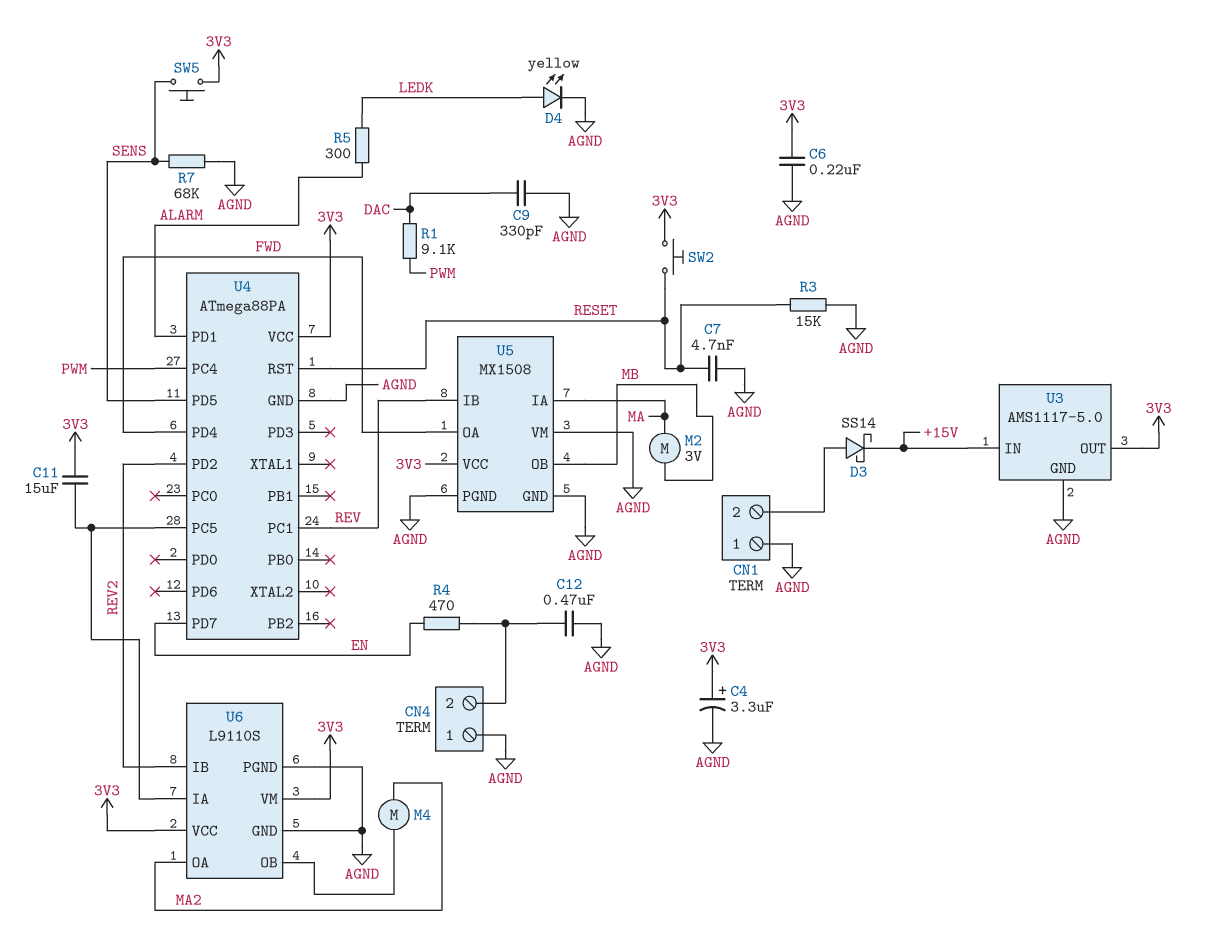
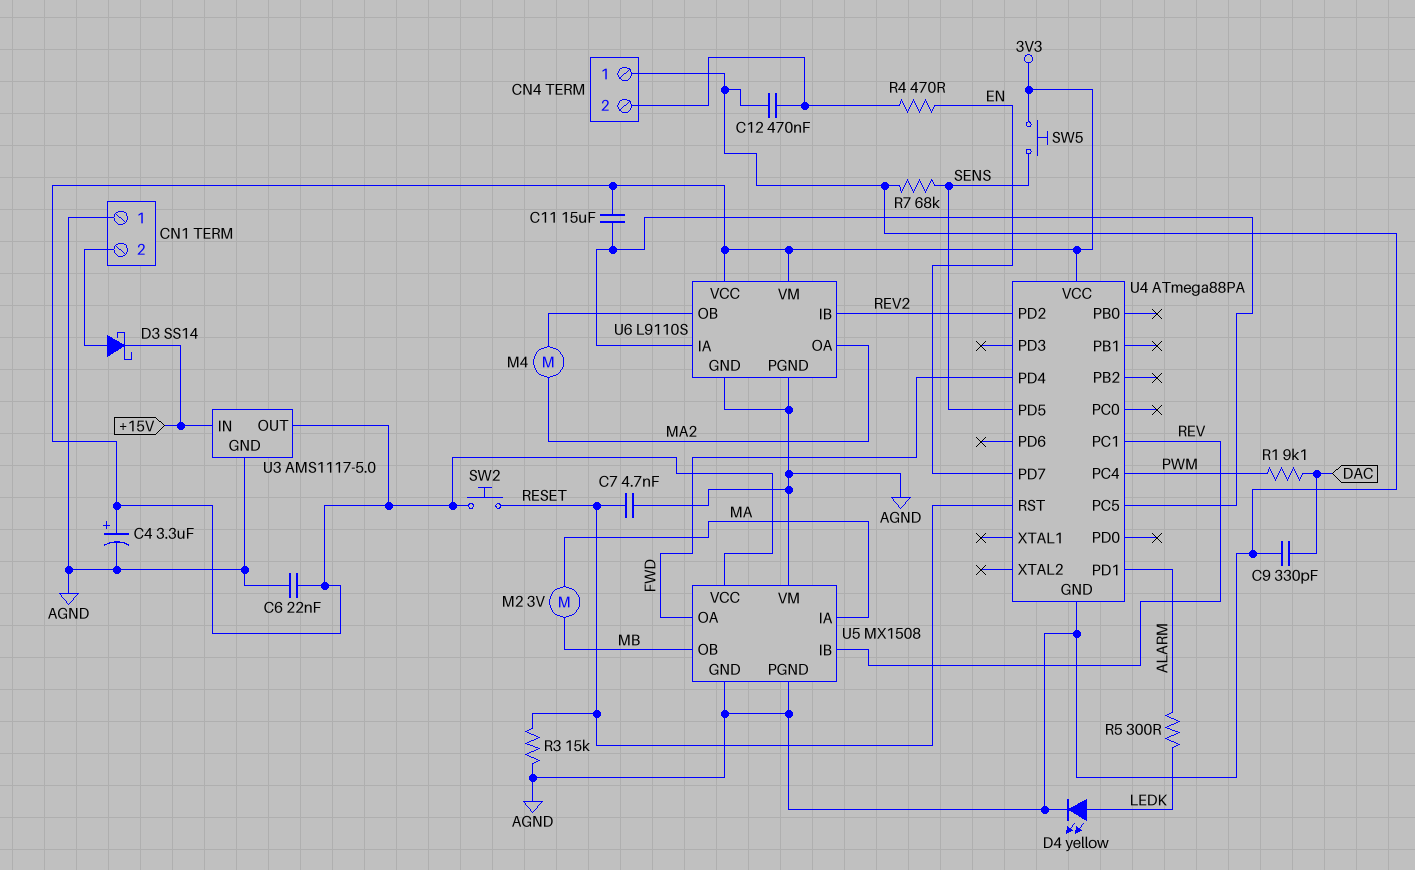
C6: 220nF (3V3, AGND) -> 22nF (3V3, AGND)

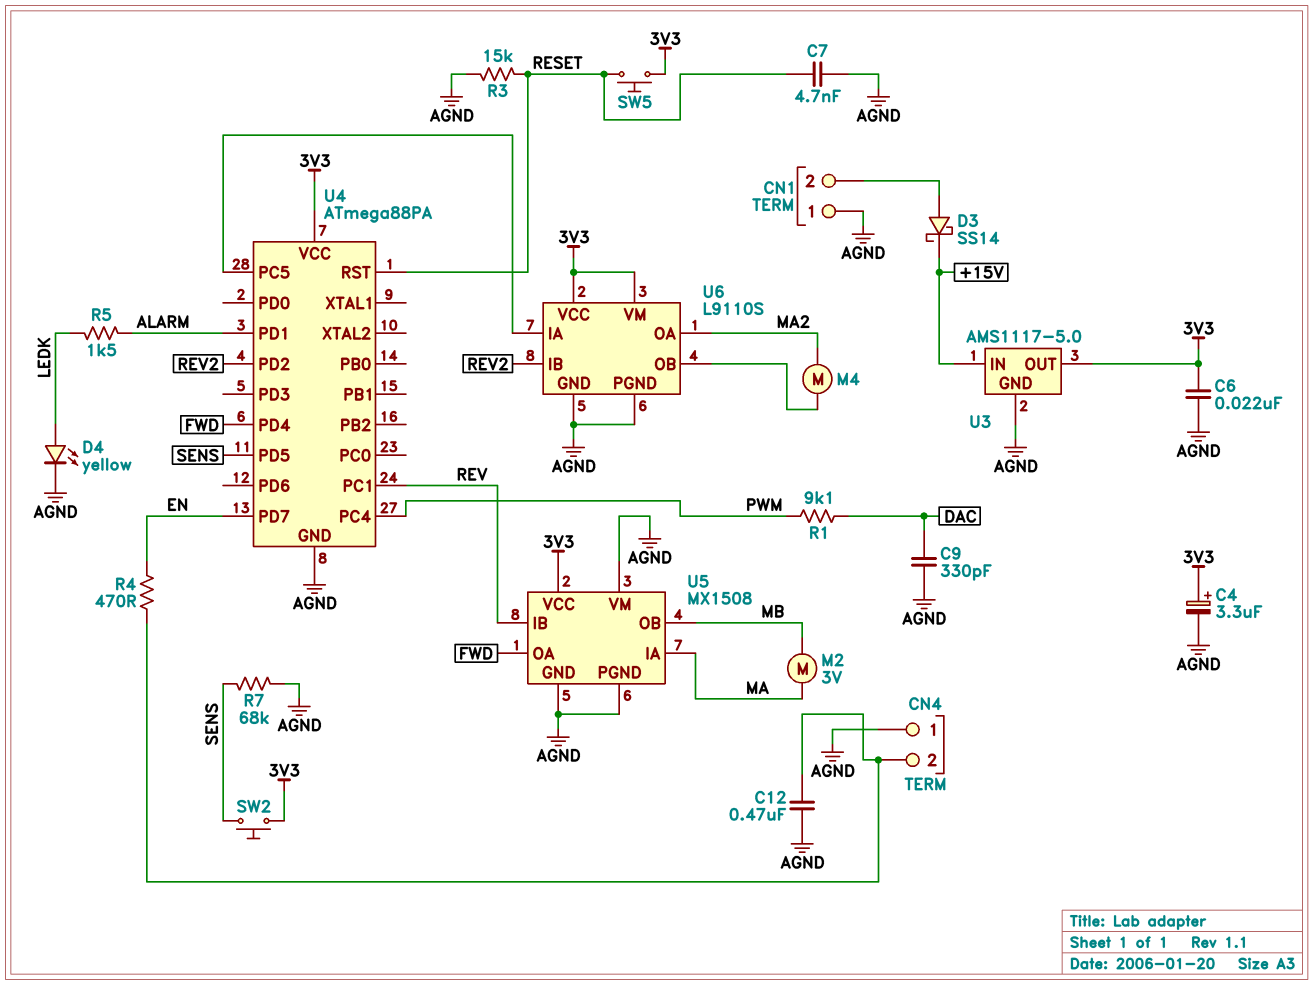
C11: 15uF (3V3, U4/PC5) -> none
R5: 300 (ALARM, LEDK) -> 1.5k (ALARM, LEDK)
SW2: button (3V3, RESET) -> button (3V3, SENS)
SW5: button (3V3, SENS) -> button (3V3, RESET)

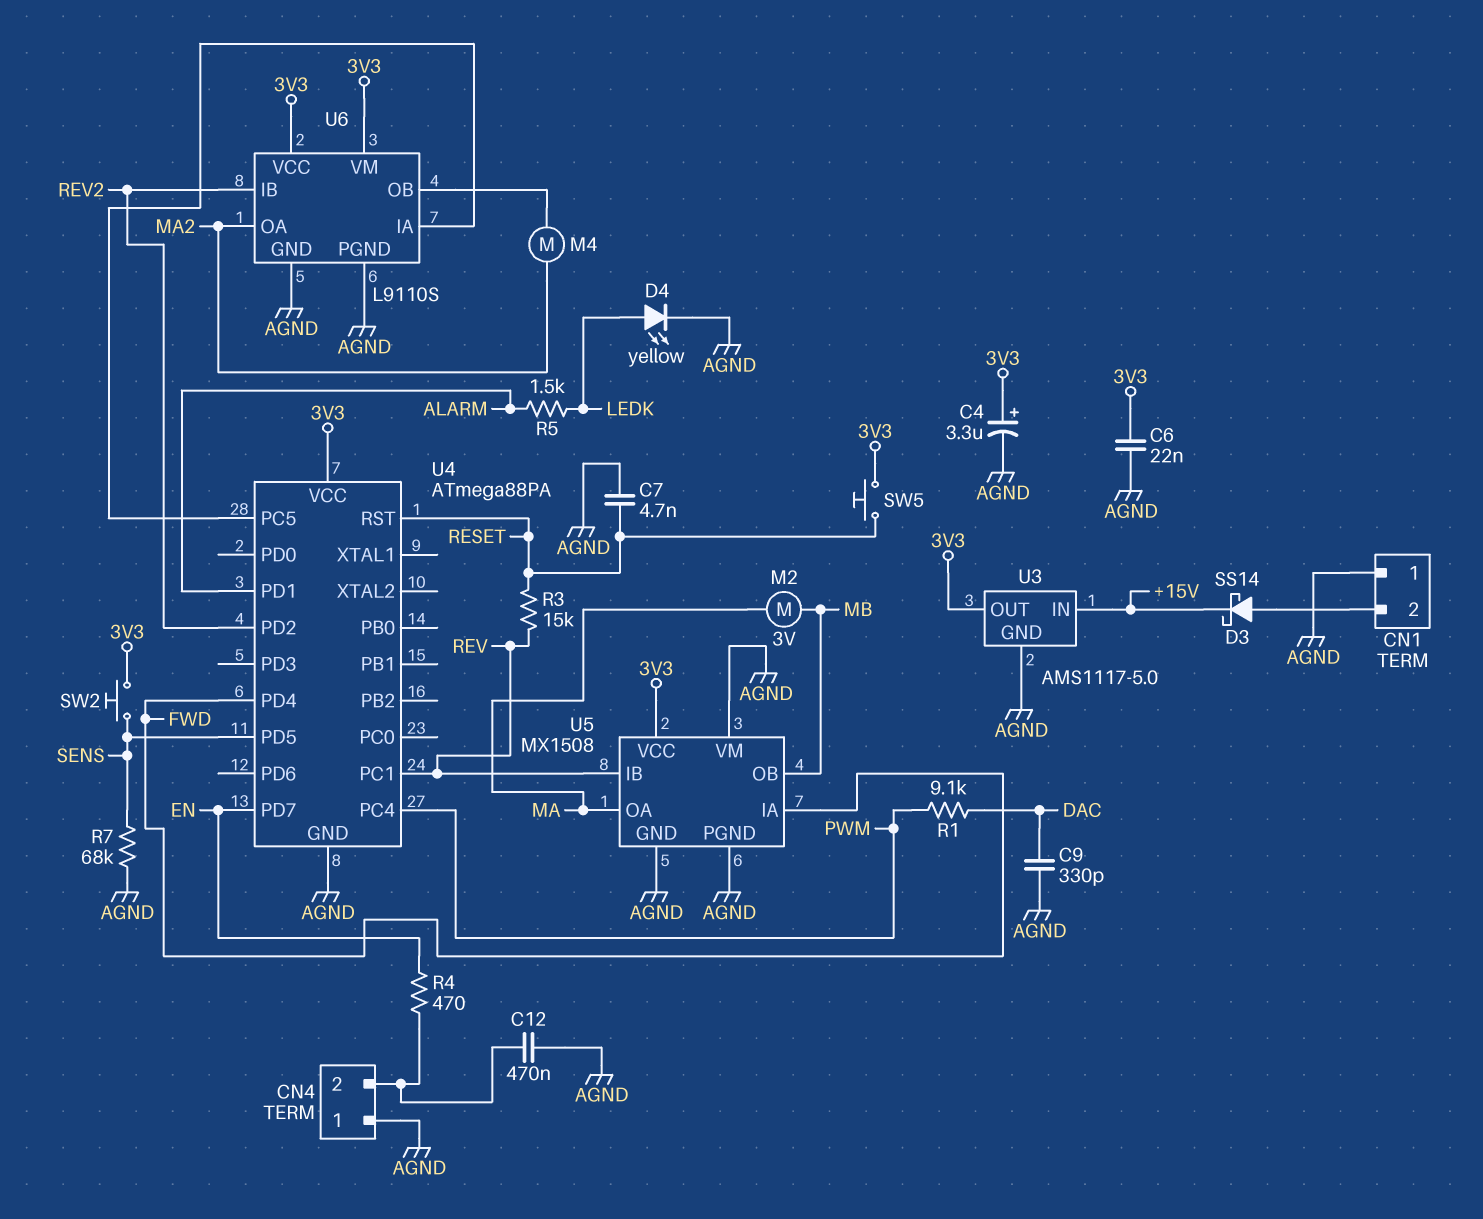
R3: 15k (AGND, RESET) -> 15k (RESET, REV)
U5 pin IA: MA -> FWD
U5 pin OA: FWD -> MA

